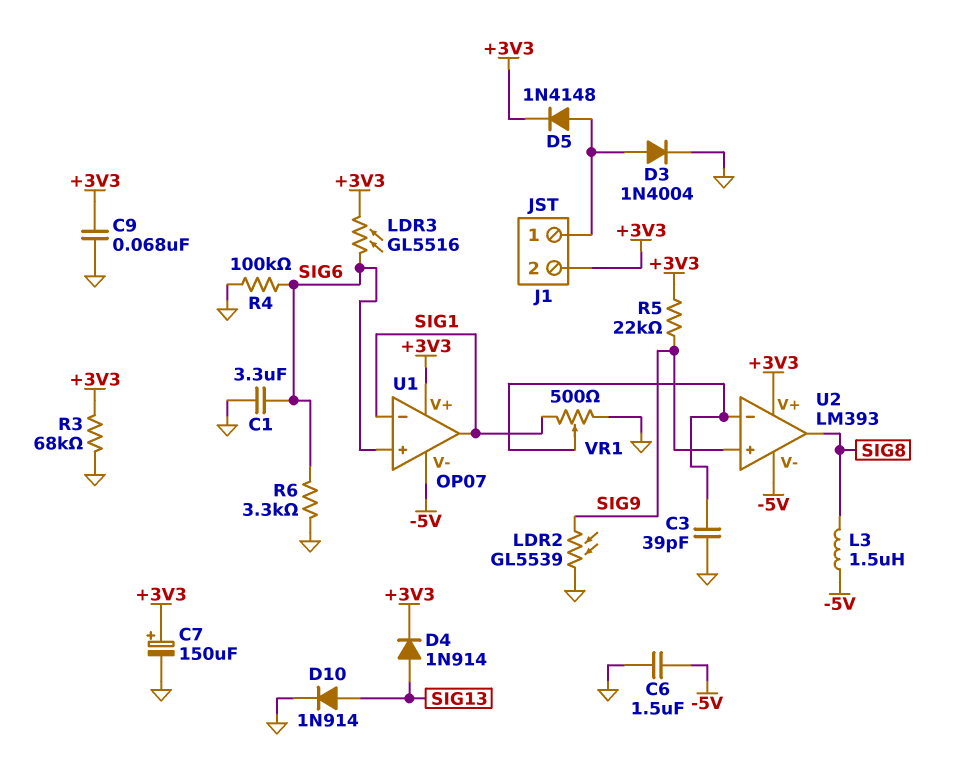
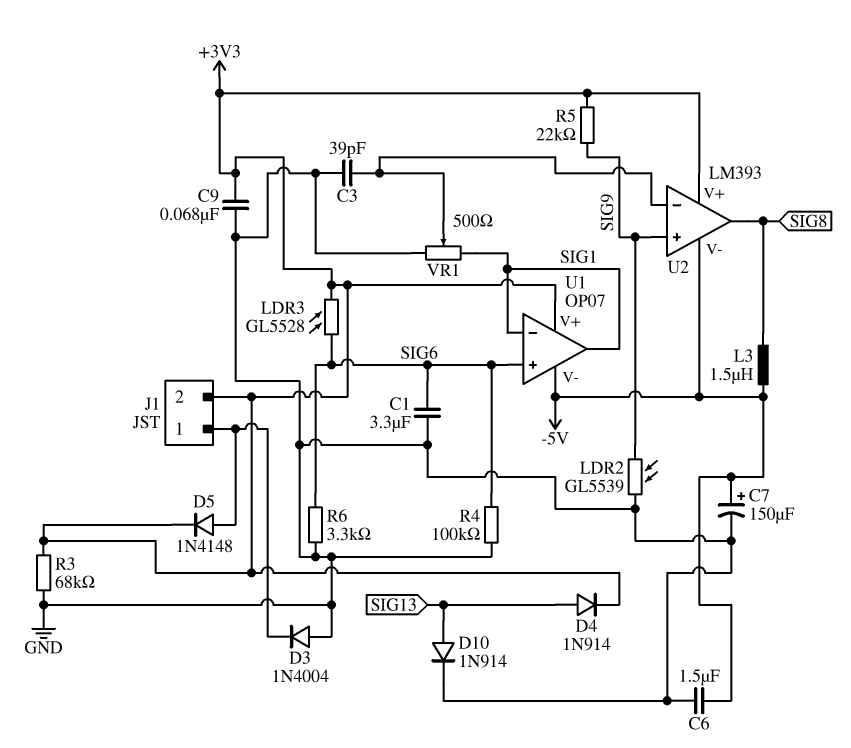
C7: 150uF (plus +3V3, minus GND) -> 150uF (plus -5V, minus GND)
D3: diode 1N4004 (A J1/1, K GND) -> diode 1N4004 (A GND, K J1/1)
LDR3: GL5516 (+3V3, SIG6) -> GL5528 (+3V3, SIG6)

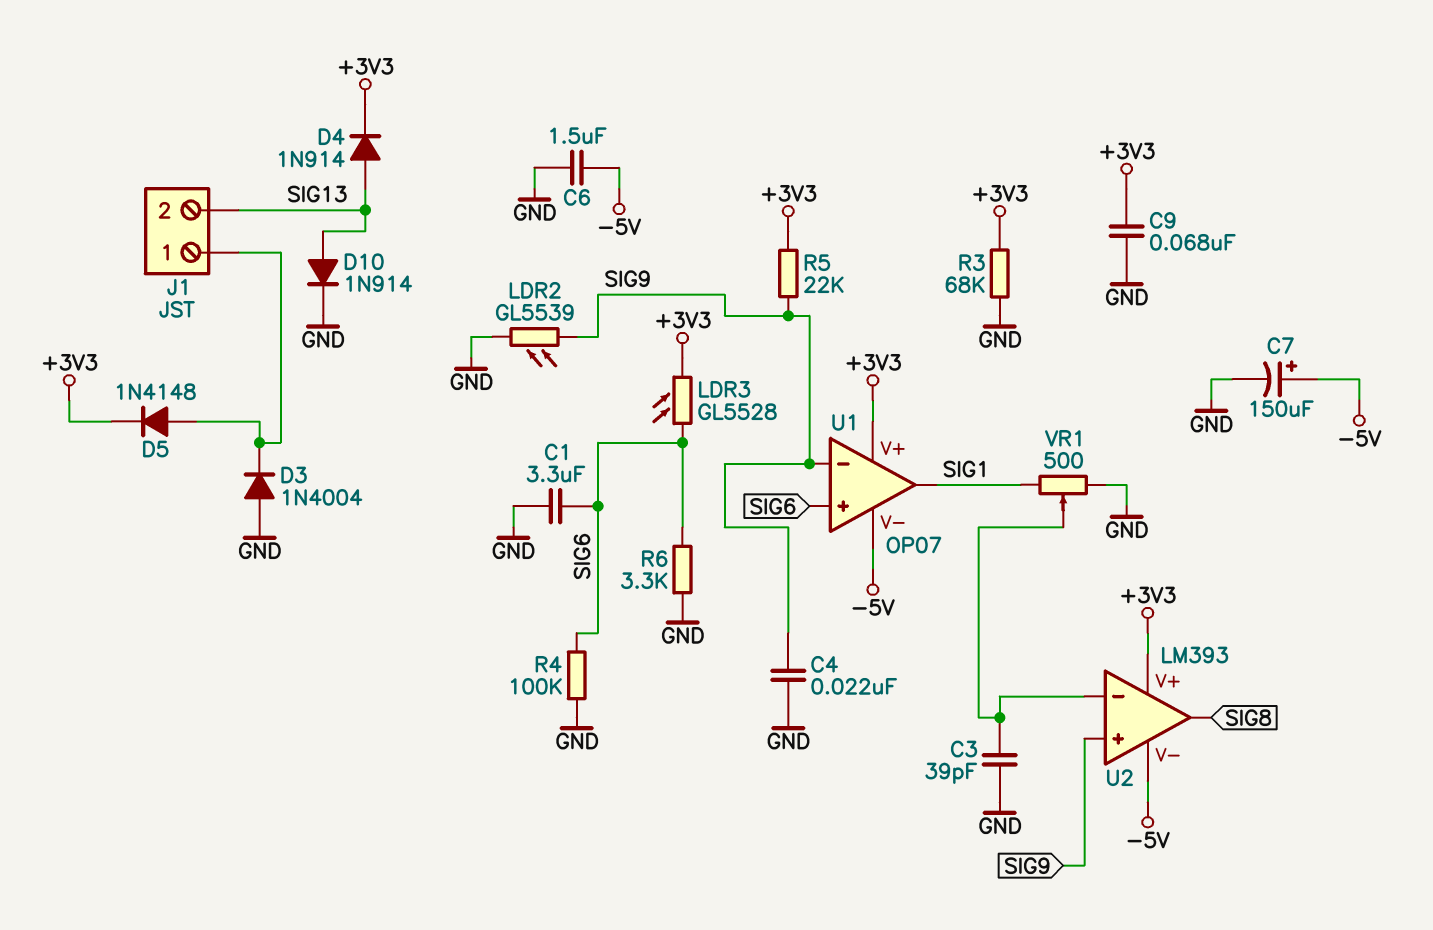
C4: none -> 22nF (GND, SIG9)
J1 pin 2: +3V3 -> SIG13
L3: 1.5uH (-5V, SIG8) -> none
U1 pin in-: SIG1 -> SIG9

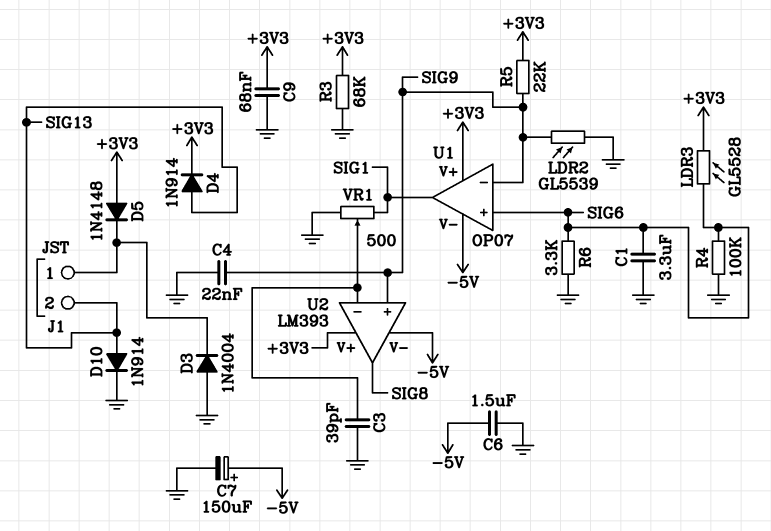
D5: diode 1N4148 (A J1/1, K +3V3) -> diode 1N4148 (A +3V3, K J1/1)

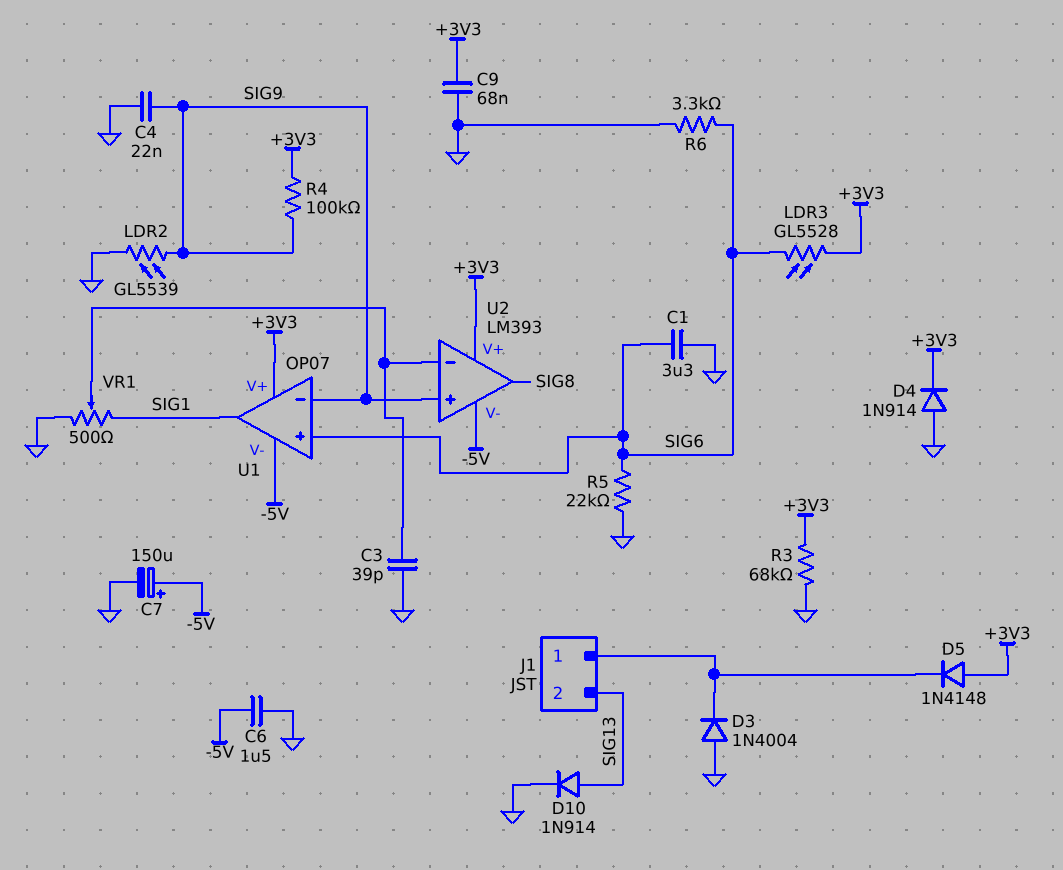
D4: diode 1N914 (A SIG13, K +3V3) -> diode 1N914 (A GND, K +3V3)
R4: 100k (GND, SIG6) -> 100k (+3V3, SIG9)
R5: 22k (+3V3, SIG9) -> 22k (GND, SIG6)

